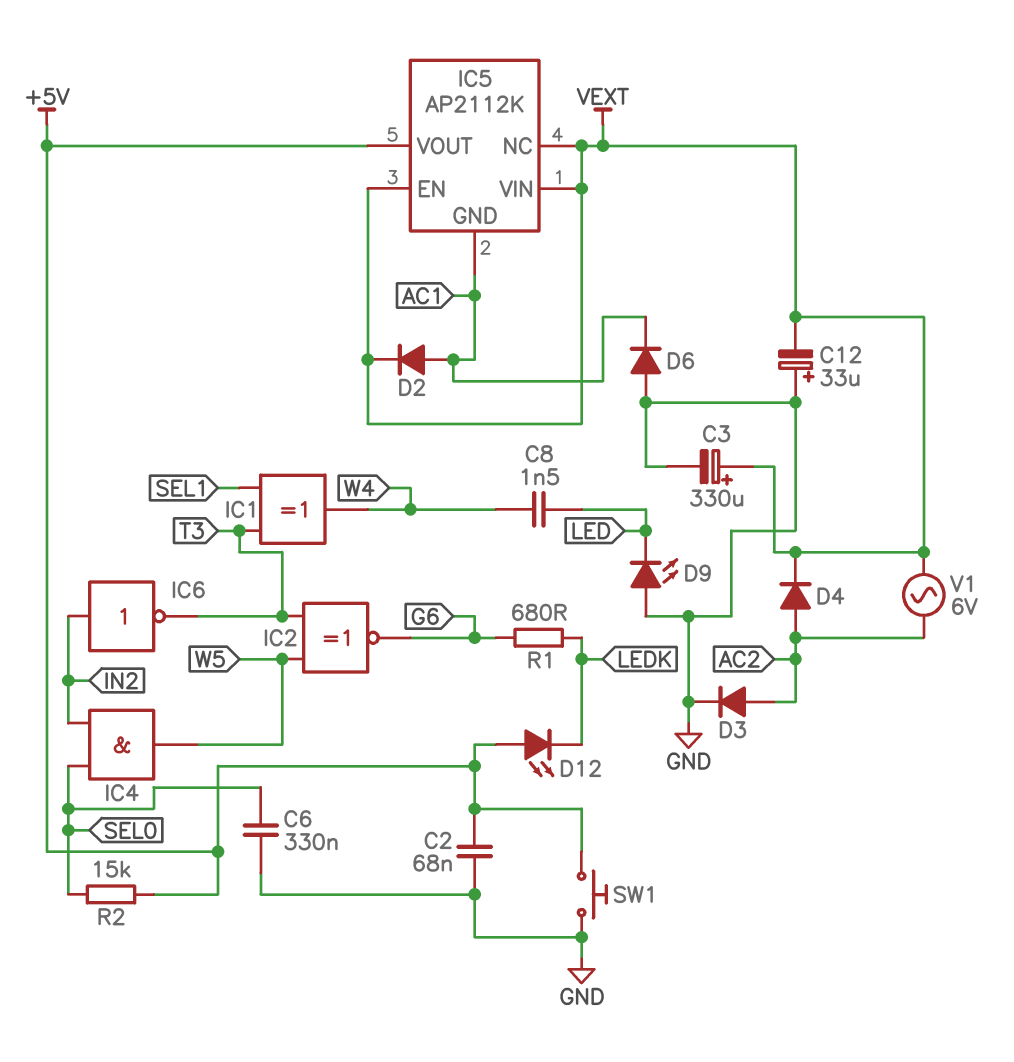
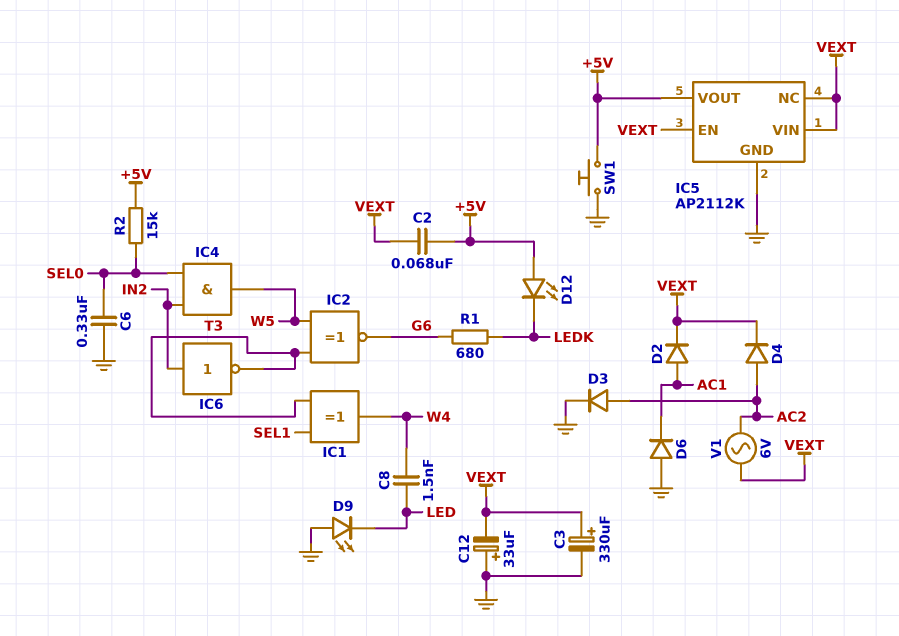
C2: 68nF (+5V, GND) -> 68nF (+5V, VEXT)
IC5 pin GND: AC1 -> GND

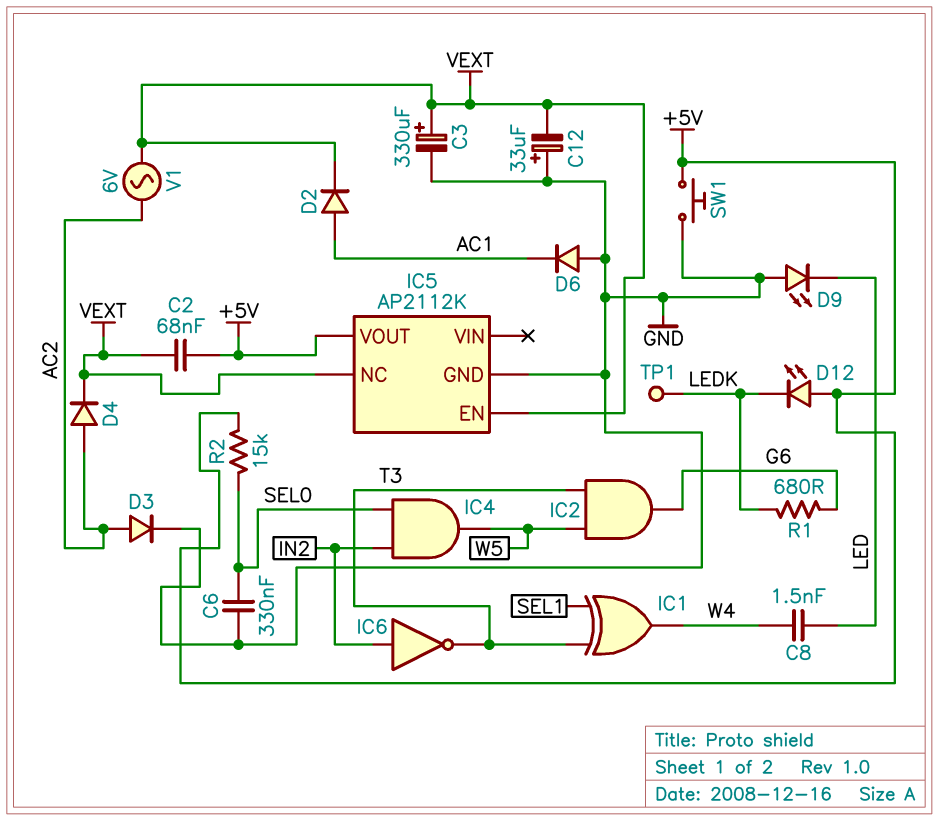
IC2: XNOR (in T3, in W5, out G6) -> AND (in T3, in W5, out G6)
IC5 pin VIN: VEXT -> none
TP1: none -> test point (LEDK)

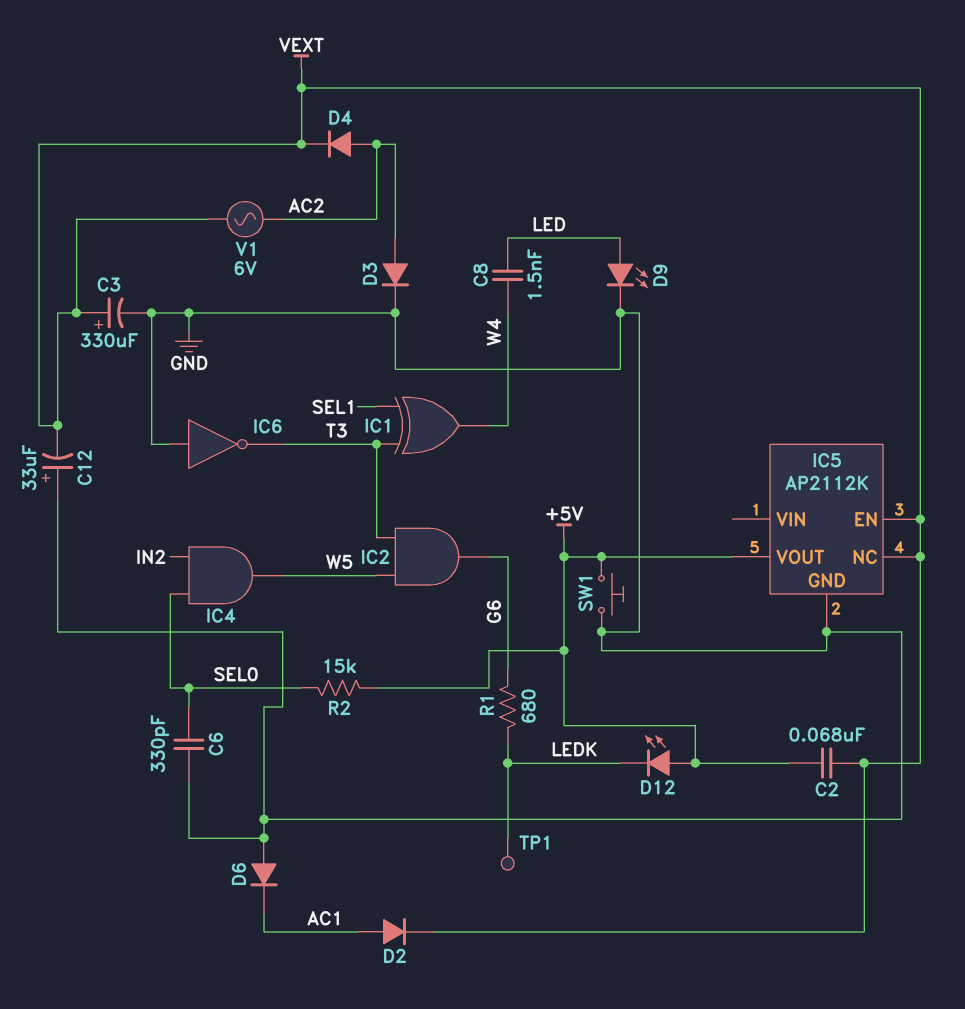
C6: 330nF (GND, SEL0) -> 330pF (GND, SEL0)
D9: LED (A GND, K LED) -> LED (A LED, K GND)
IC6: NOT (in IN2, out T3) -> NOT (in GND, out T3)

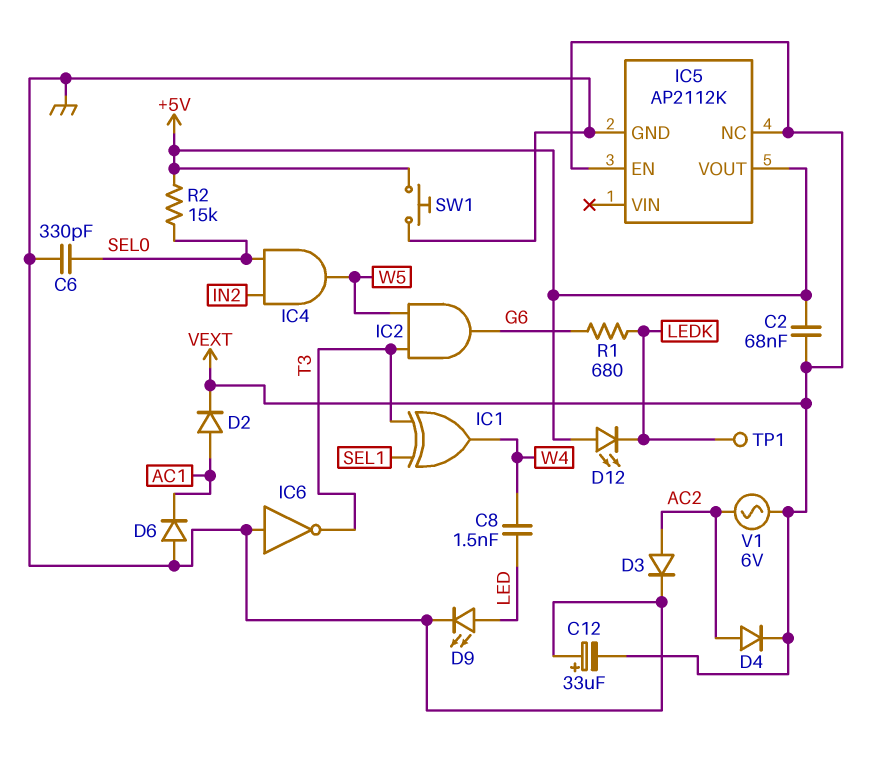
C3: 330uF (plus VEXT, minus GND) -> none

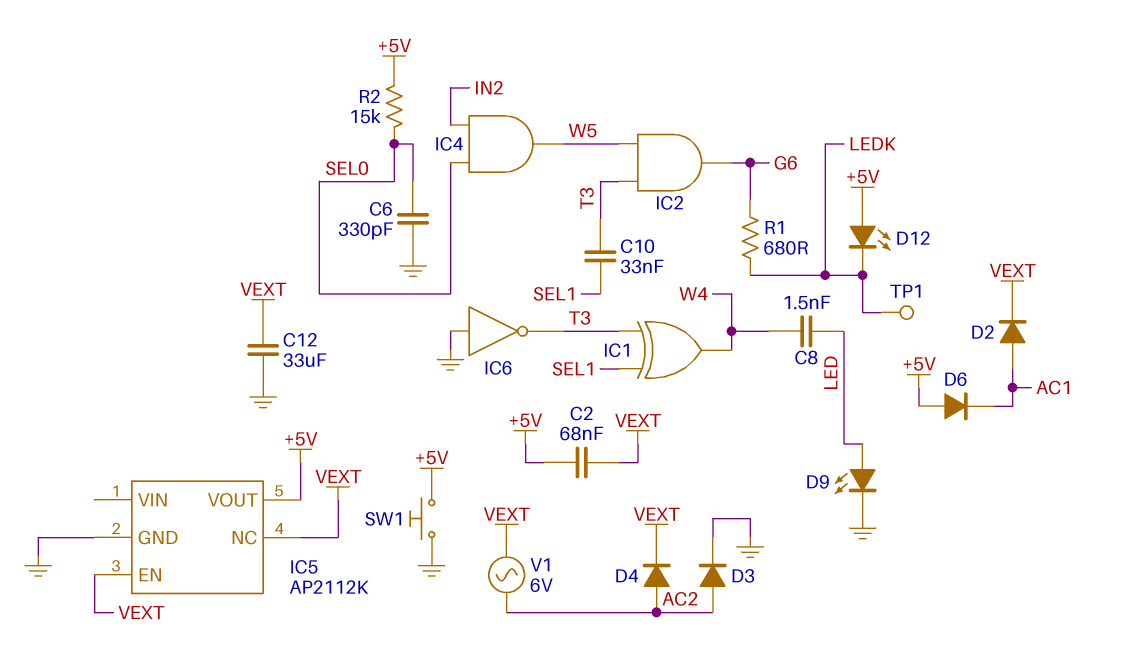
C10: none -> 33nF (SEL1, T3)
C12: 33uF (plus GND, minus VEXT) -> 33uF (GND, VEXT)
D6: diode (A GND, K AC1) -> diode (A +5V, K AC1)

